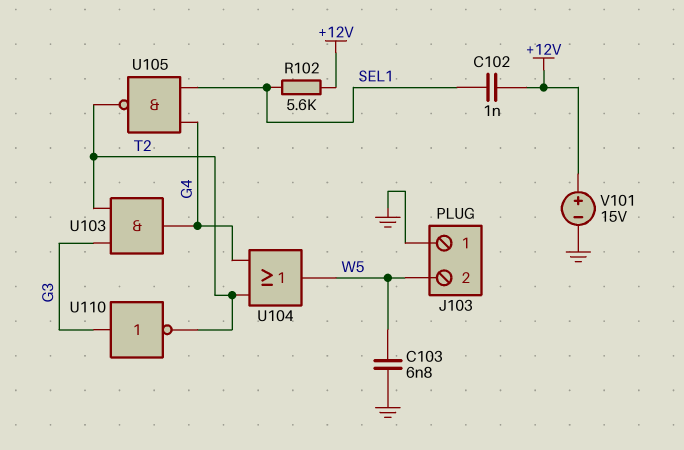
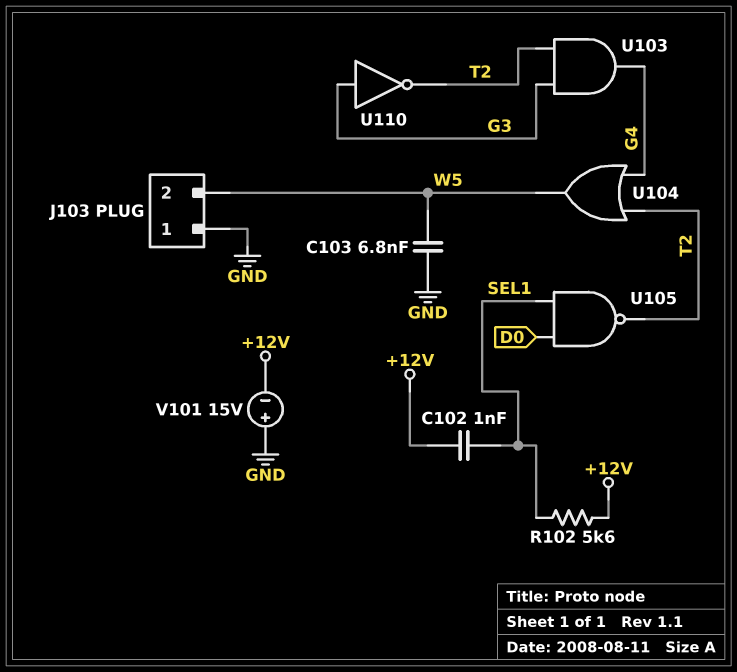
U105: NAND (in G4, in SEL1, out T2) -> NAND (in D0, in SEL1, out T2)
V101: 15V (plus +12V, minus GND) -> 15V (plus GND, minus +12V)

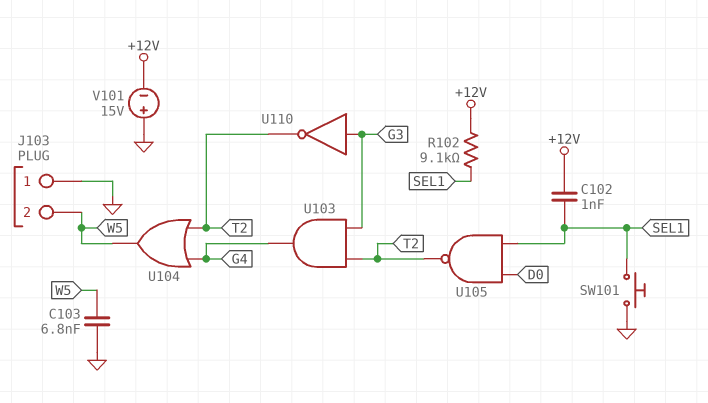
R102: 5.6k (+12V, SEL1) -> 9.1k (+12V, SEL1)
SW101: none -> button (GND, SEL1)

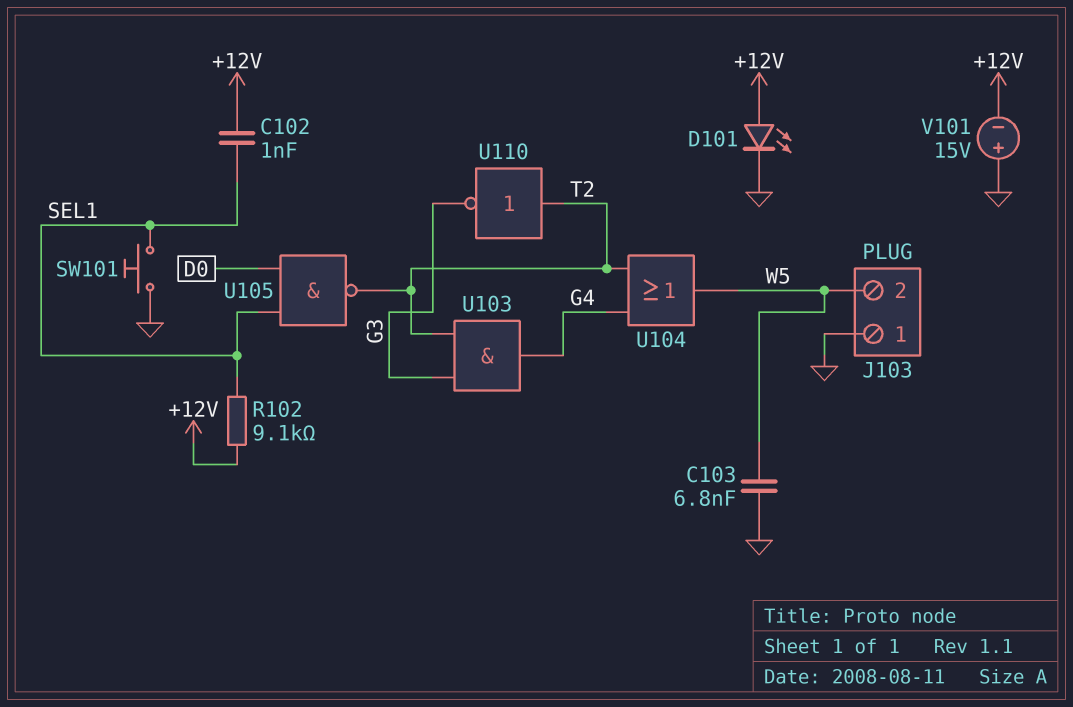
D101: none -> LED (A +12V, K GND)
U110: NOT (in G3, out T2) -> NOT (in T2, out G3)

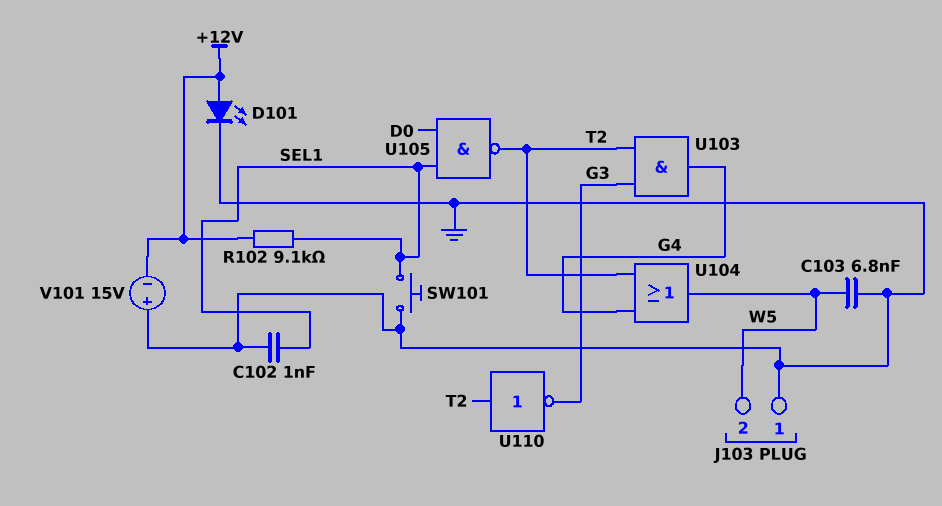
C102: 1nF (+12V, SEL1) -> 1nF (GND, SEL1)

